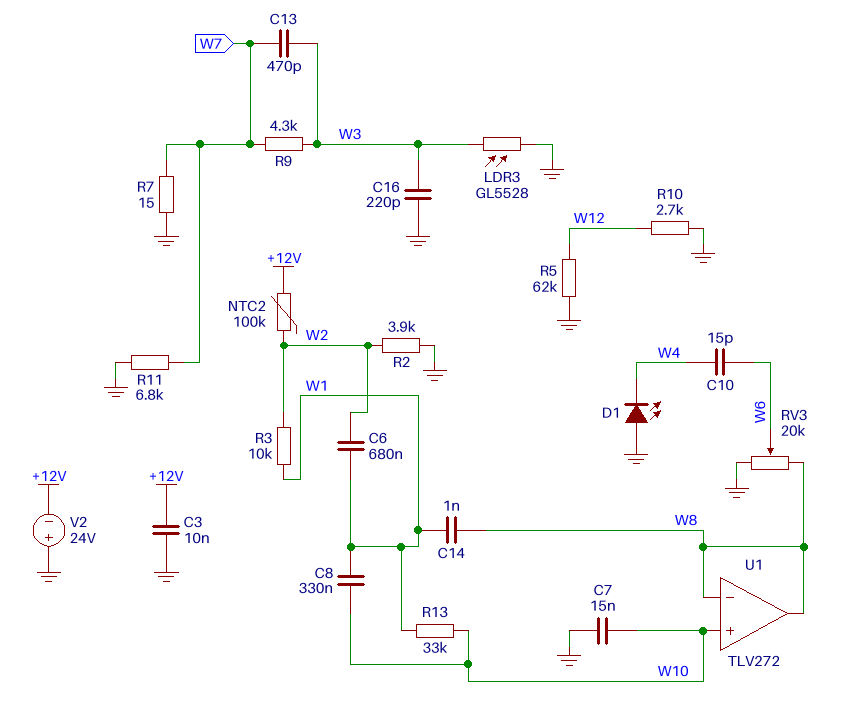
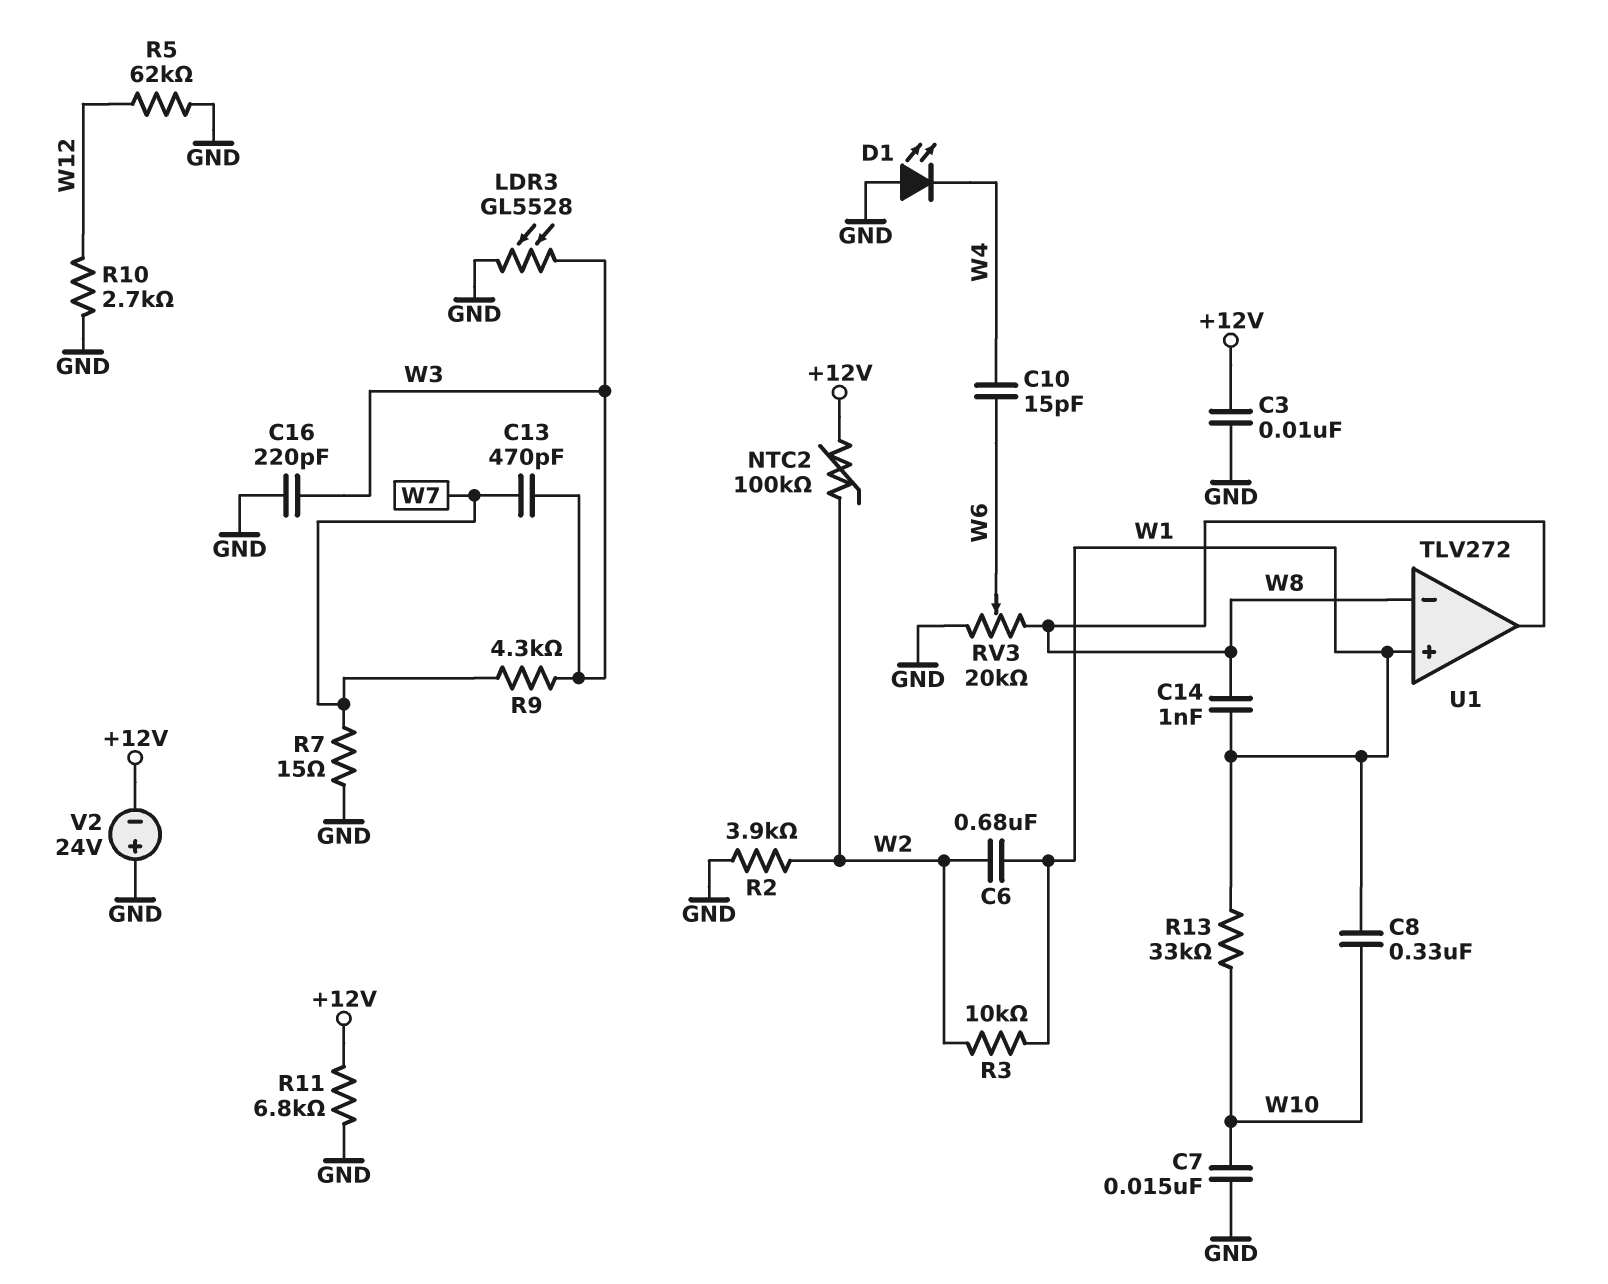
R11: 6.8k (GND, W7) -> 6.8k (+12V, GND)
U1 pin in+: W10 -> W1

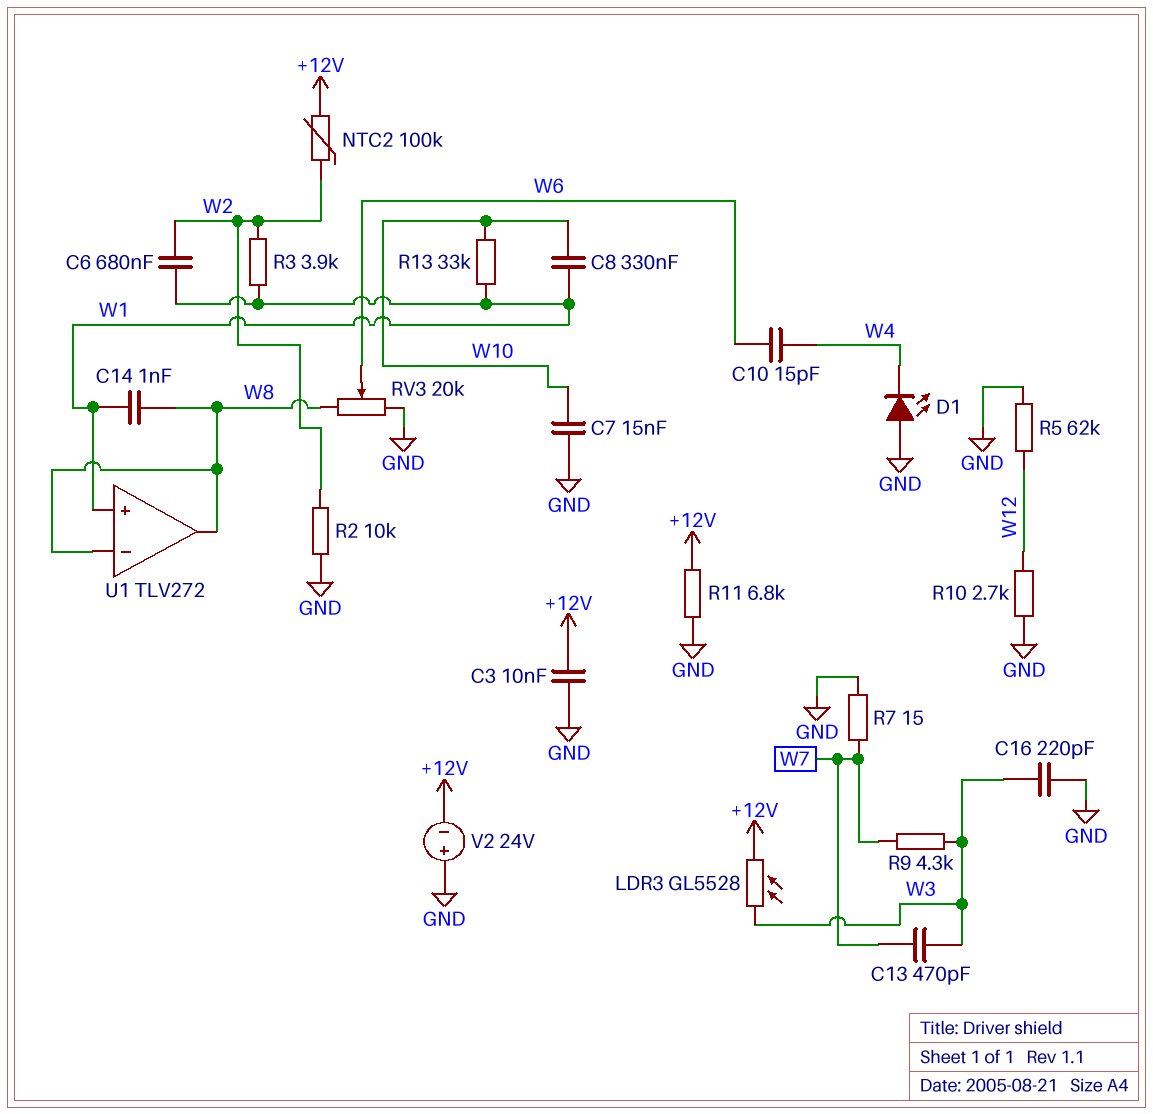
LDR3: GL5528 (GND, W3) -> GL5528 (+12V, W3)
R2: 3.9k (GND, W2) -> 10k (GND, W2)
R3: 10k (W1, W2) -> 3.9k (W1, W2)

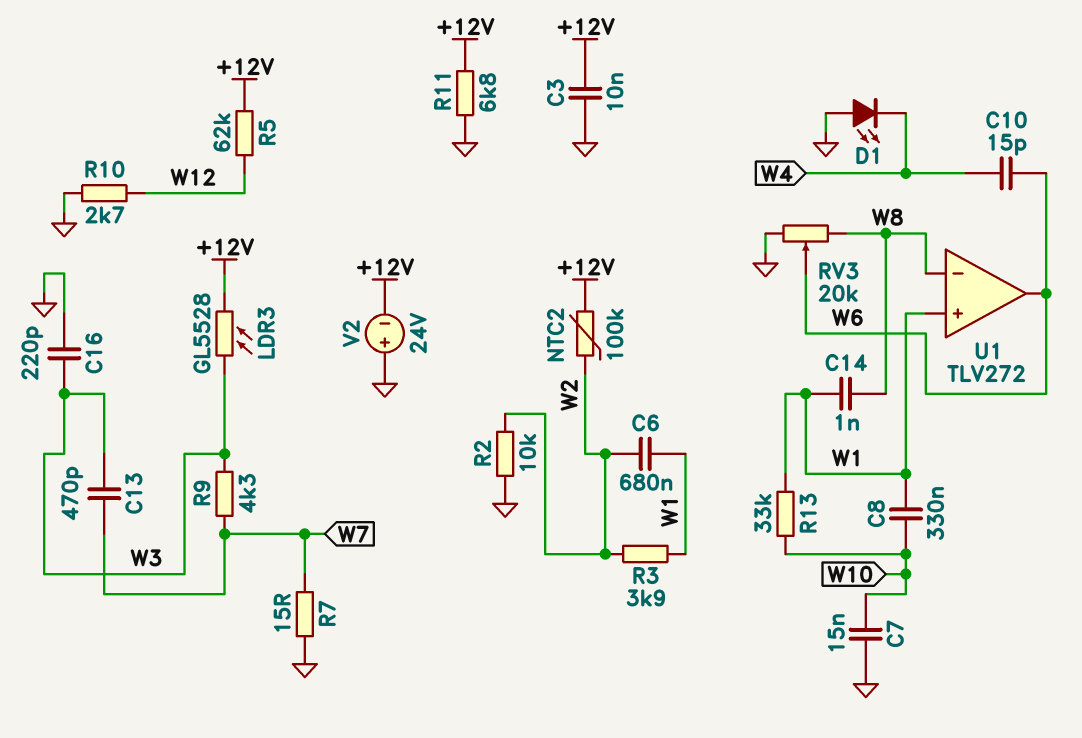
R5: 62k (GND, W12) -> 62k (+12V, W12)
U1 pin out: W8 -> W6

